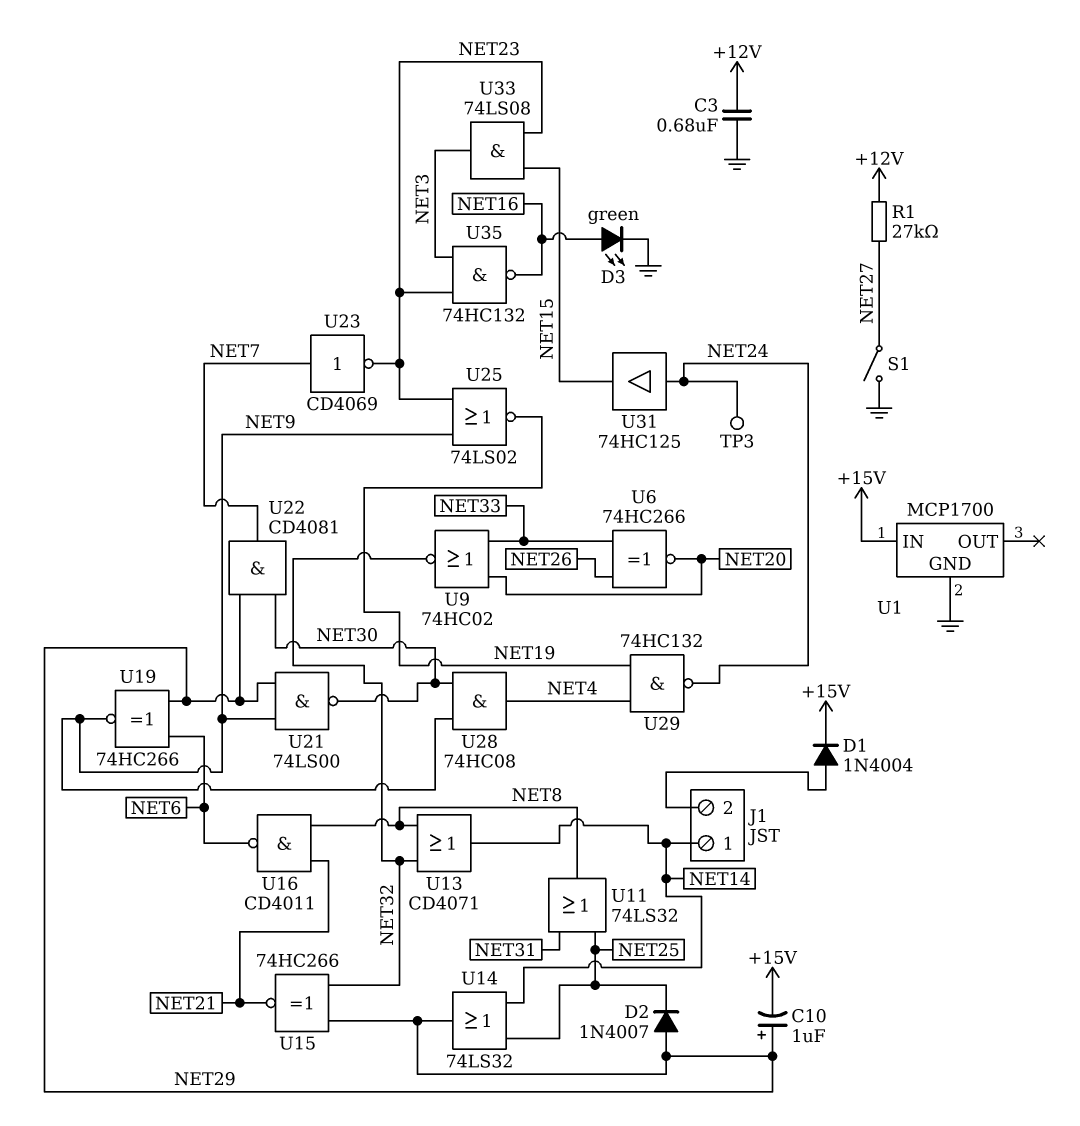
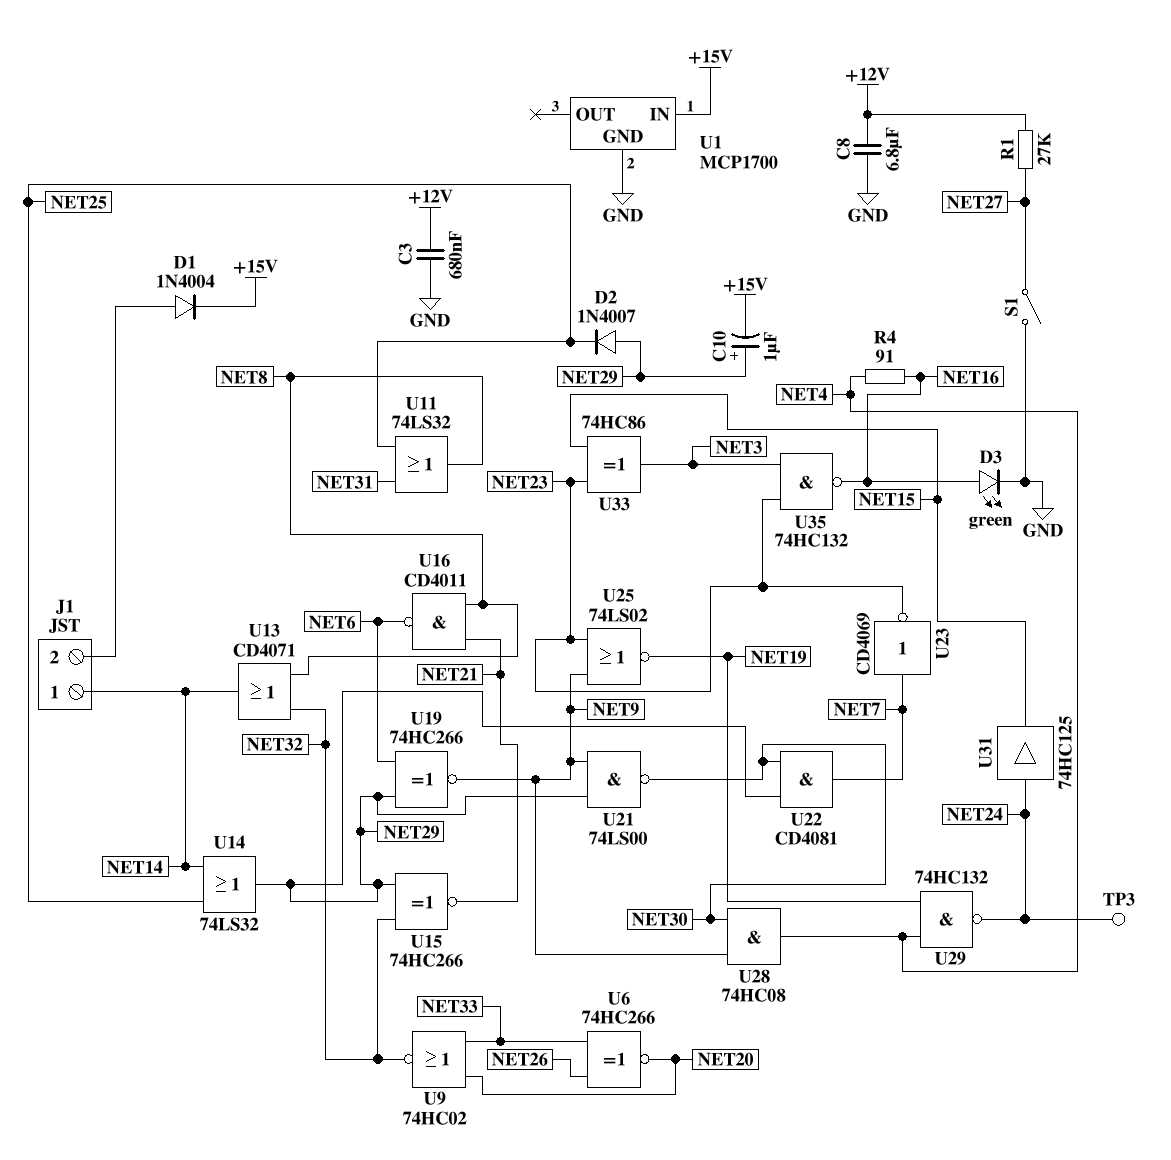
C8: none -> 6.8uF (+12V, GND)
R4: none -> 91 (NET4, NET16)
U33: AND 74LS08 (in NET15, in NET23, out NET3) -> XOR 74HC86 (in NET15, in NET23, out NET3)

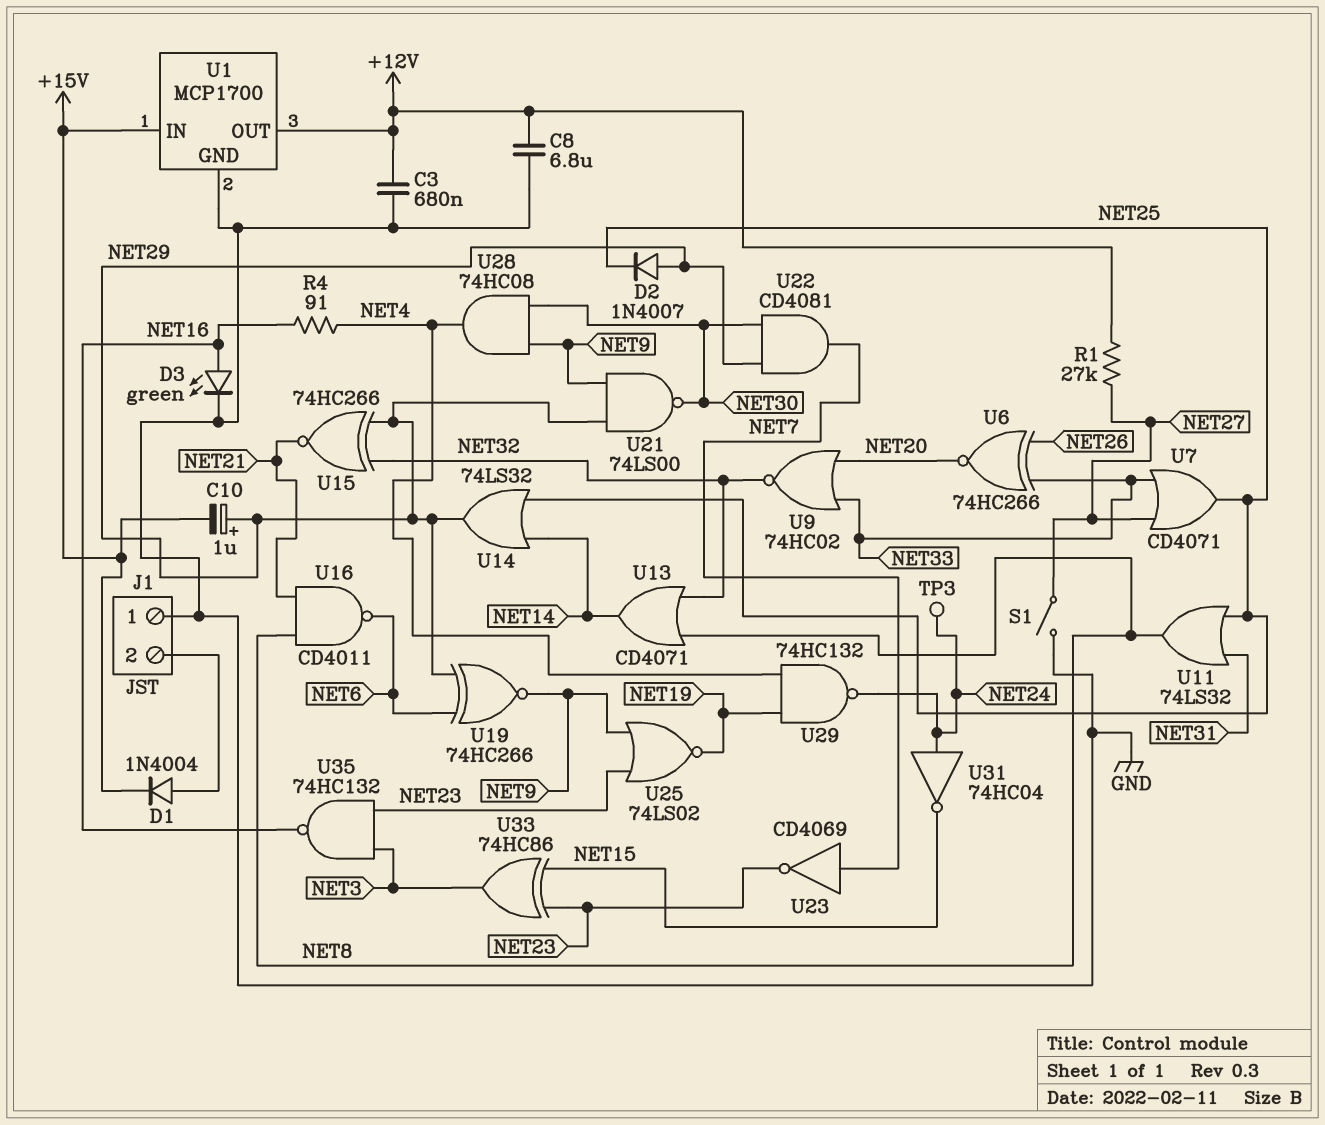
J1 pin 1: NET14 -> GND
U1 pin OUT: none -> +12V
U7: none -> OR CD4071 (in NET27, in NET33, out NET25)
U31: buffer 74HC125 (in NET24, out NET15) -> NOT 74HC04 (in NET24, out NET15)

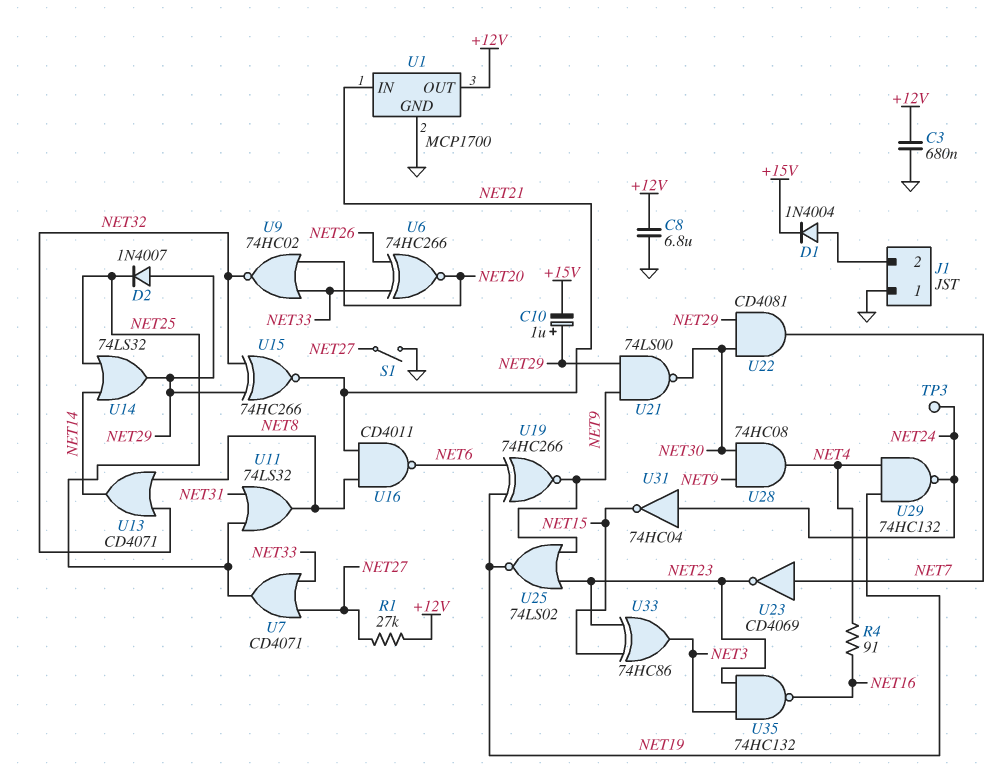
D3: LED green (A NET16, K GND) -> none
U1 pin IN: +15V -> NET21
U19: XNOR 74HC266 (in NET6, in NET29, out NET9) -> XNOR 74HC266 (in NET6, in NET19, out NET9)

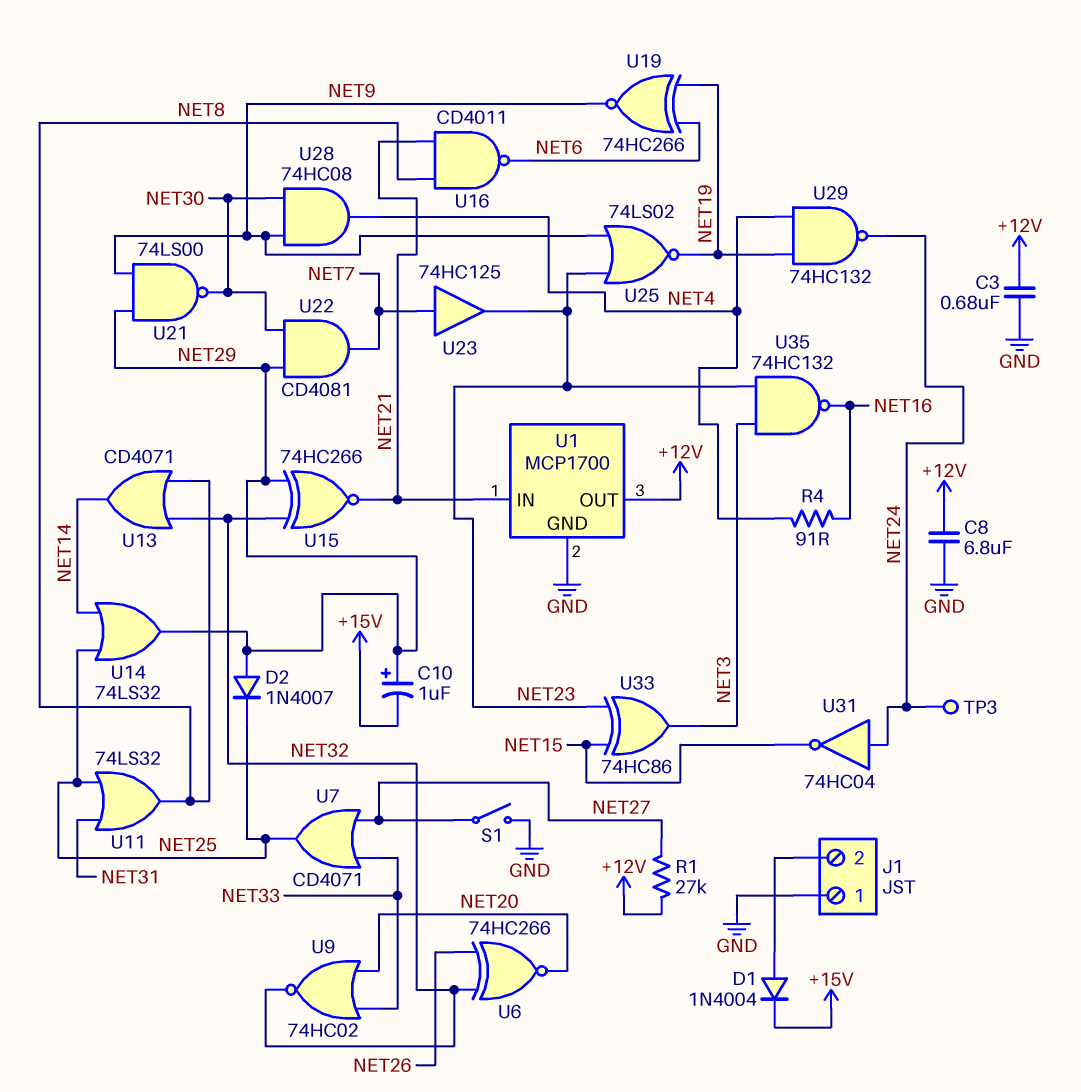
U6: XNOR 74HC266 (in NET26, in NET33, out NET20) -> XNOR 74HC266 (in NET26, in NET32, out NET20)
U23: NOT CD4069 (in NET7, out NET23) -> buffer 74HC125 (in NET7, out NET23)

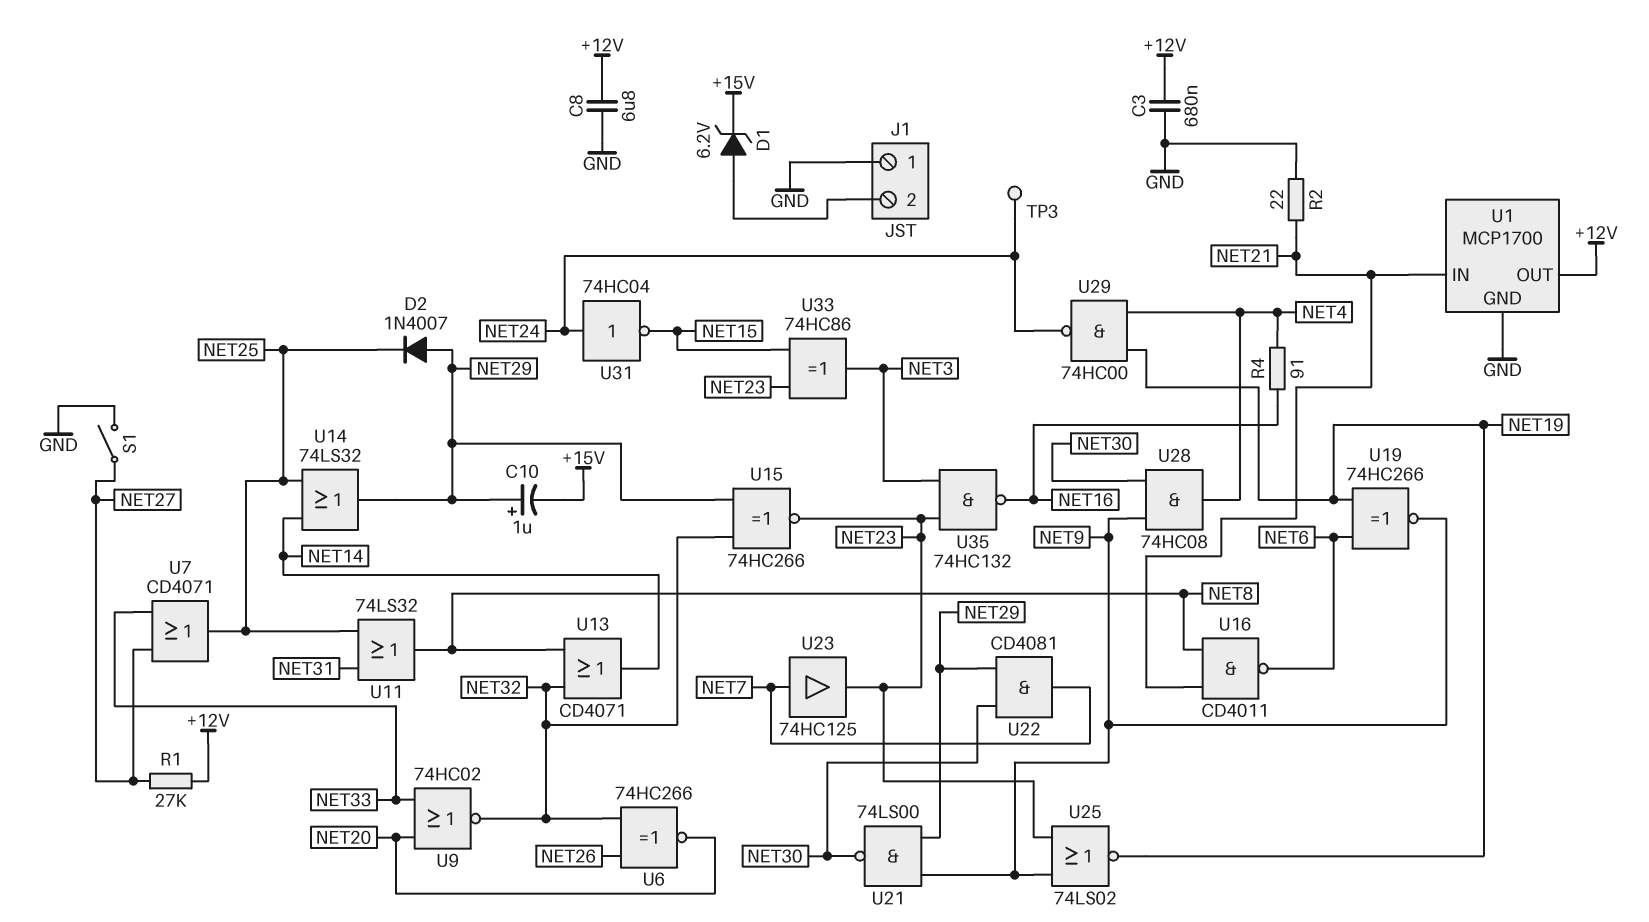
D1: diode 1N4004 (A J1/2, K +15V) -> zener 6.2V (A J1/2, K +15V)
R2: none -> 22 (GND, NET21)
U15: XNOR 74HC266 (in NET29, in NET32, out NET21) -> XNOR 74HC266 (in NET29, in NET32, out NET23)
U29: NAND 74HC132 (in NET4, in NET19, out NET24) -> NAND 74HC00 (in NET4, in NET19, out NET24)

